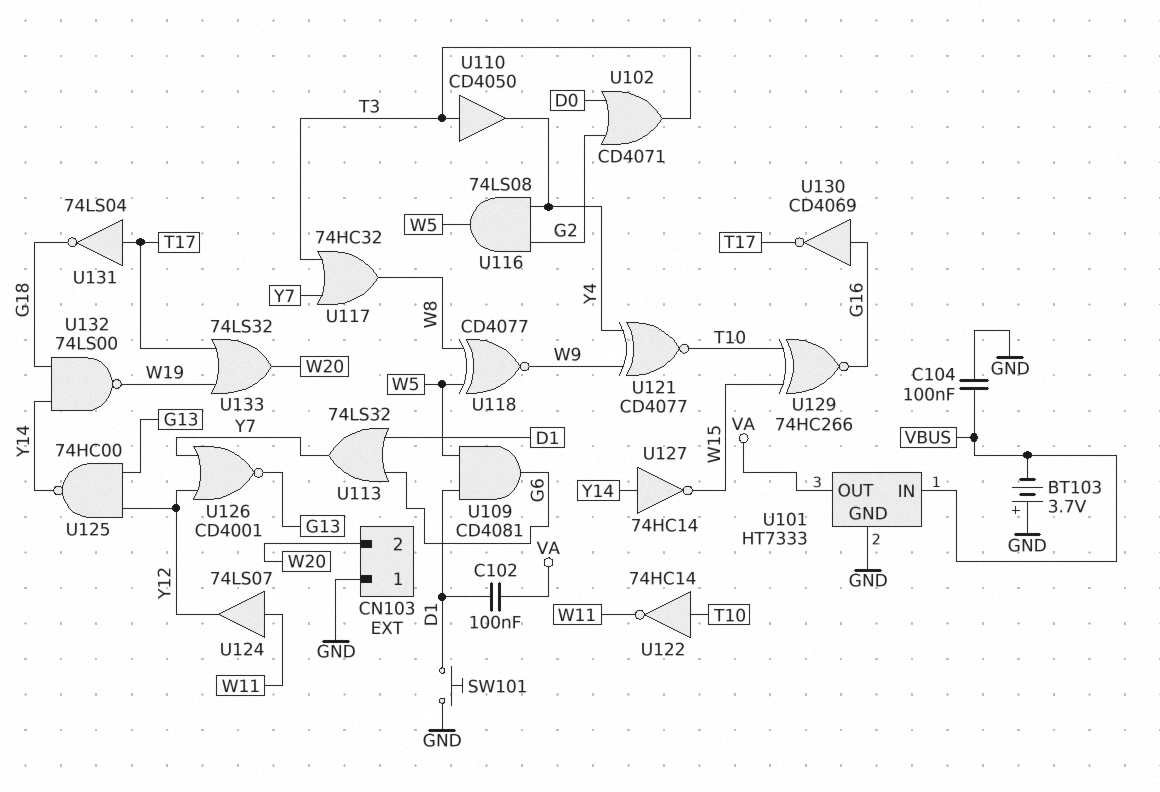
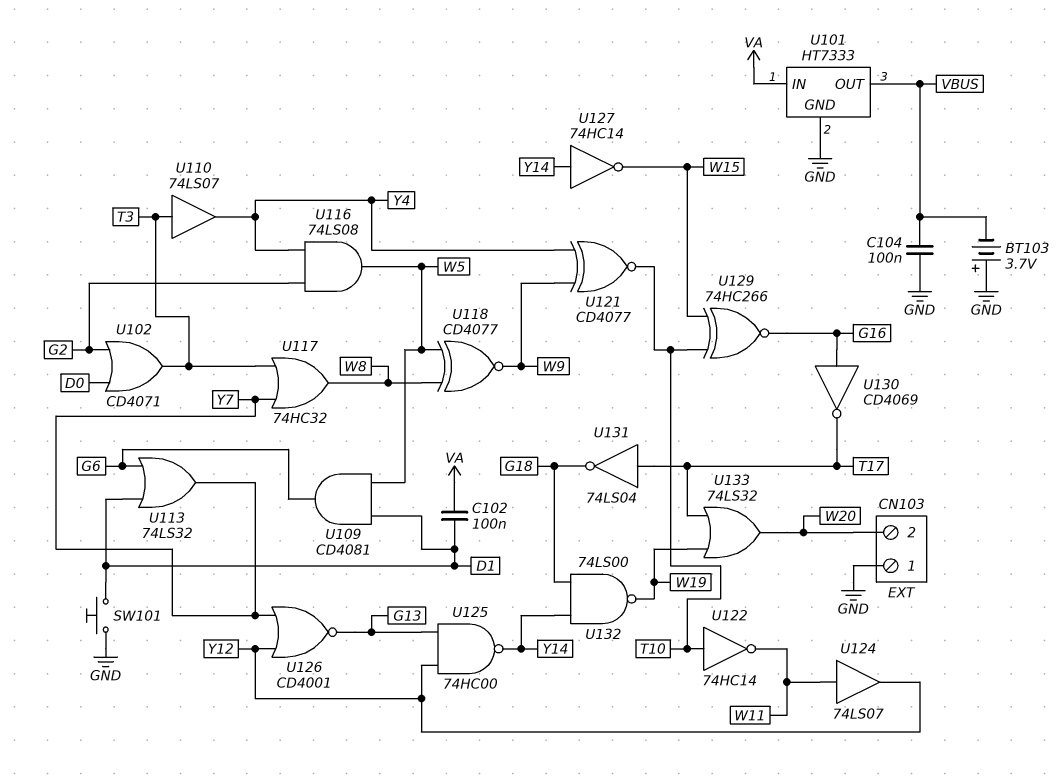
U101 pin IN: VBUS -> VA
U101 pin OUT: VA -> VBUS
U110: buffer CD4050 (in T3, out Y4) -> buffer 74LS07 (in T3, out Y4)

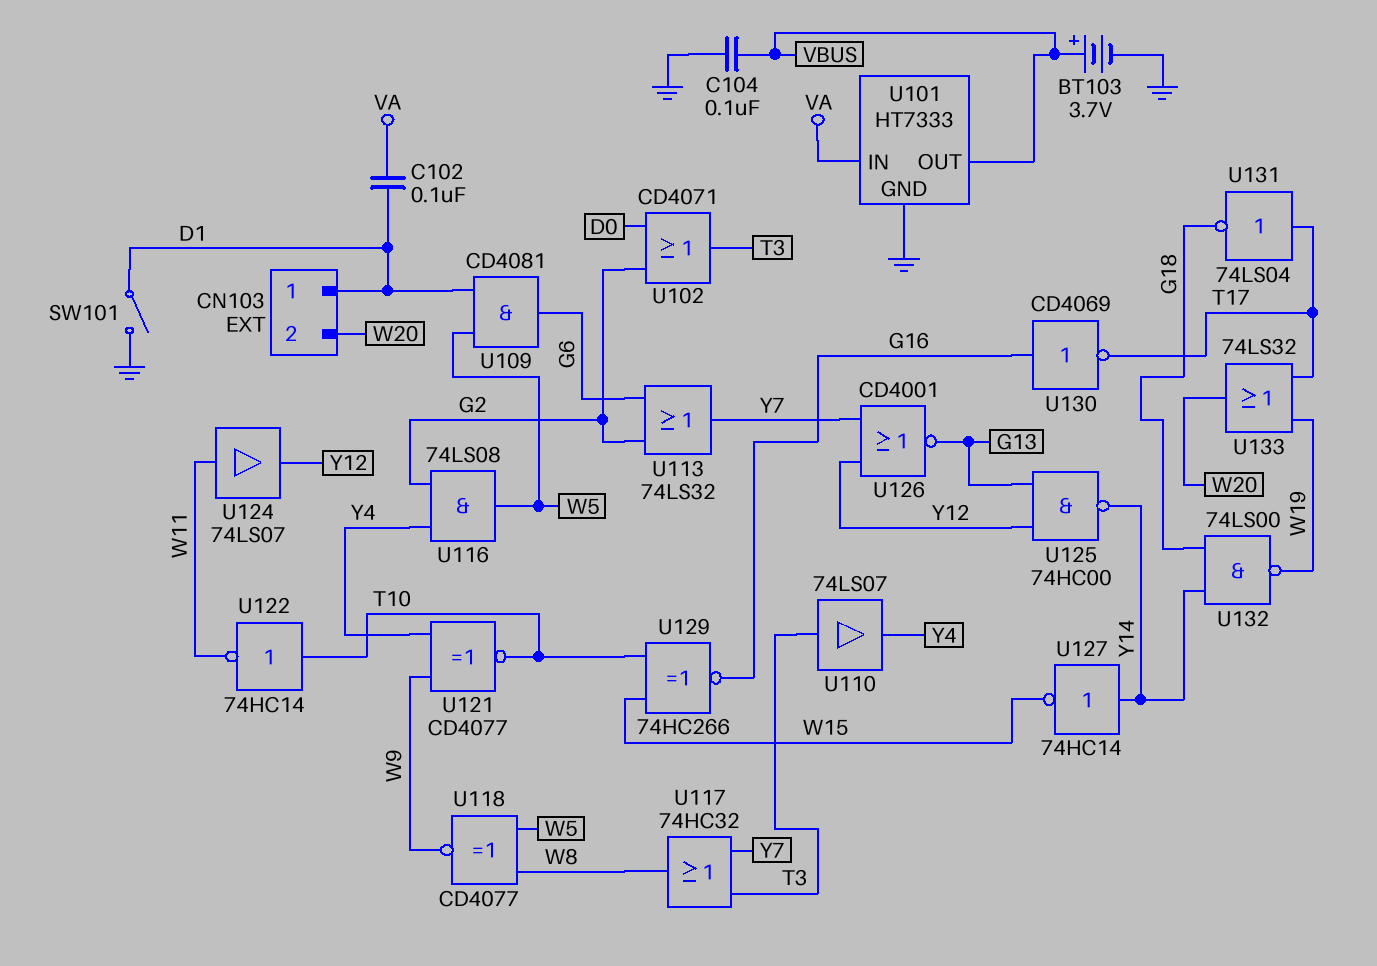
BT103: 3.7V (plus GND, minus VBUS) -> 3.7V (plus VBUS, minus GND)
CN103 pin 1: GND -> D1
SW101: button (D1, GND) -> switch (D1, GND)
U113: OR 74LS32 (in D1, in G6, out Y7) -> OR 74LS32 (in G2, in G6, out Y7)

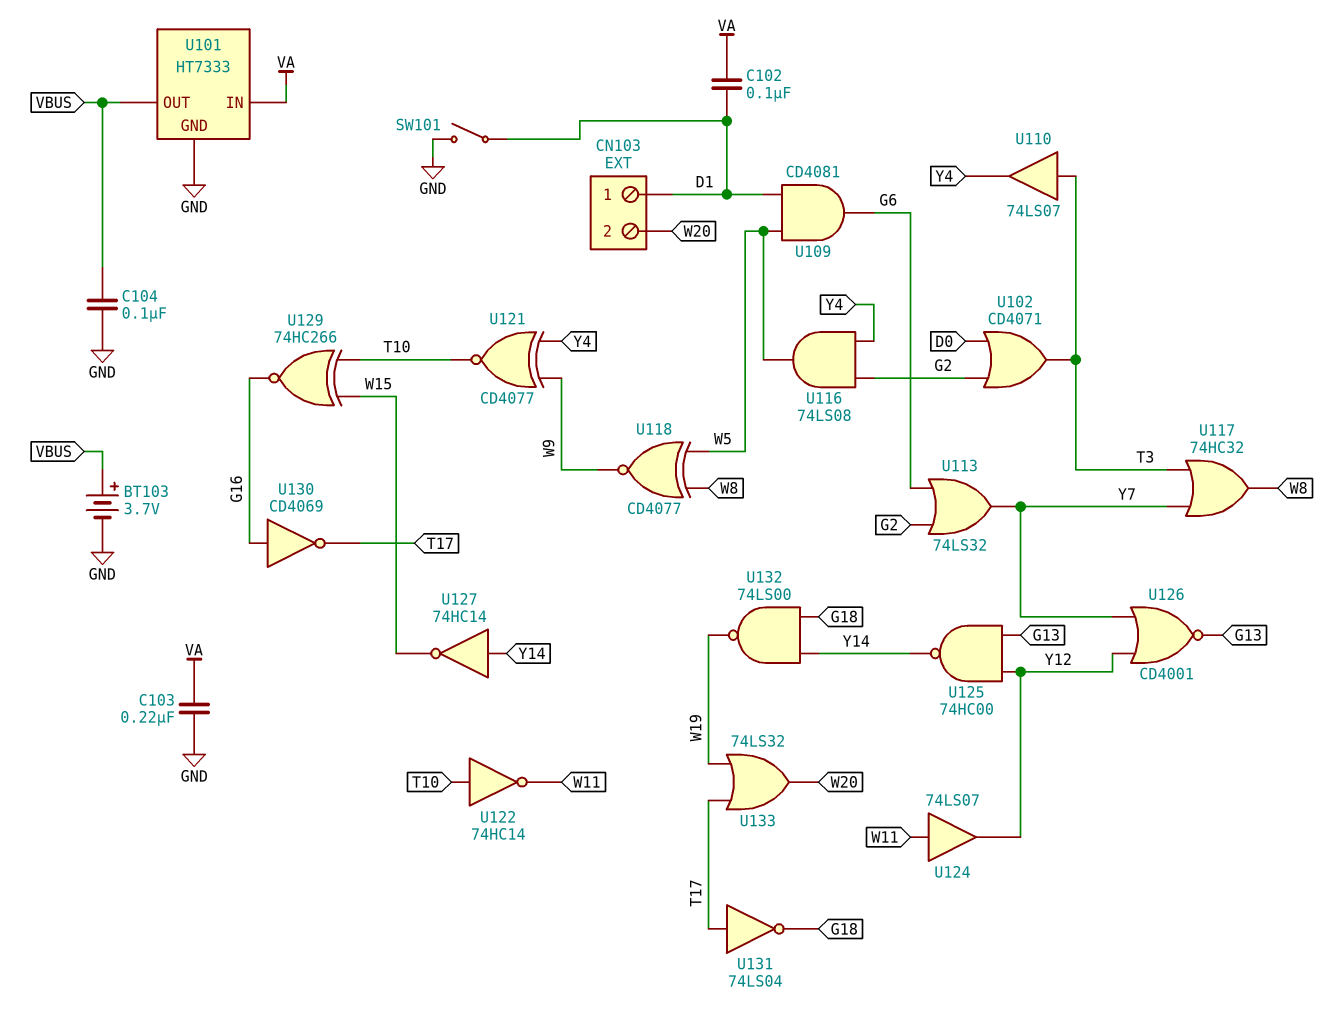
C103: none -> 220nF (GND, VA)

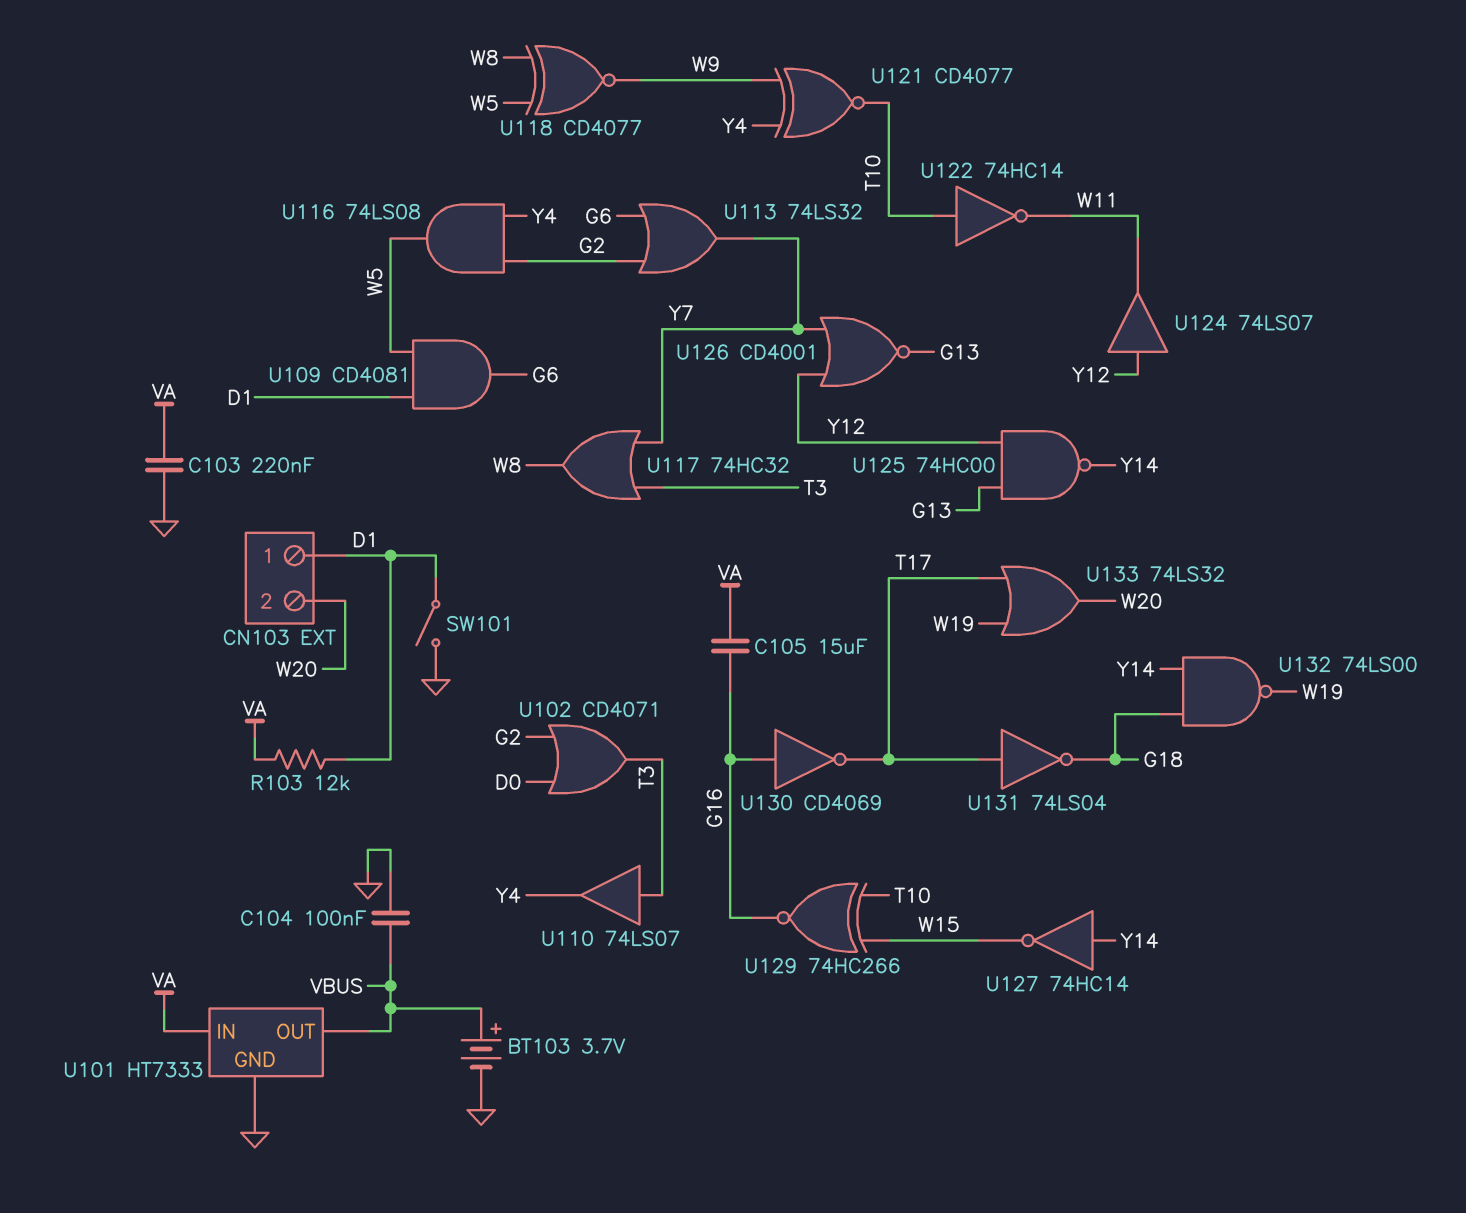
C102: 100nF (D1, VA) -> none
C105: none -> 15uF (G16, VA)
R103: none -> 12k (D1, VA)
U124: buffer 74LS07 (in W11, out Y12) -> buffer 74LS07 (in Y12, out W11)

